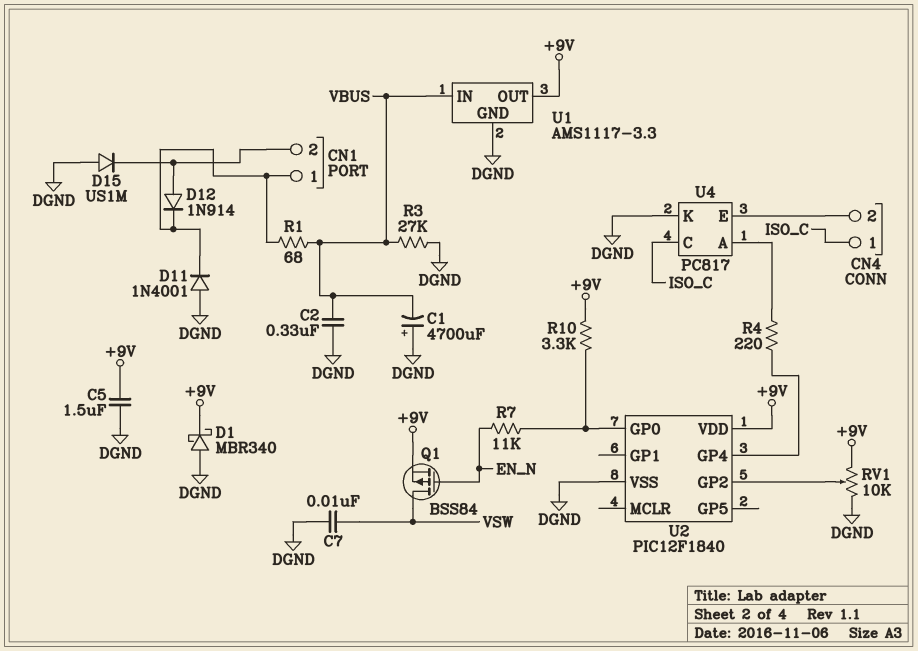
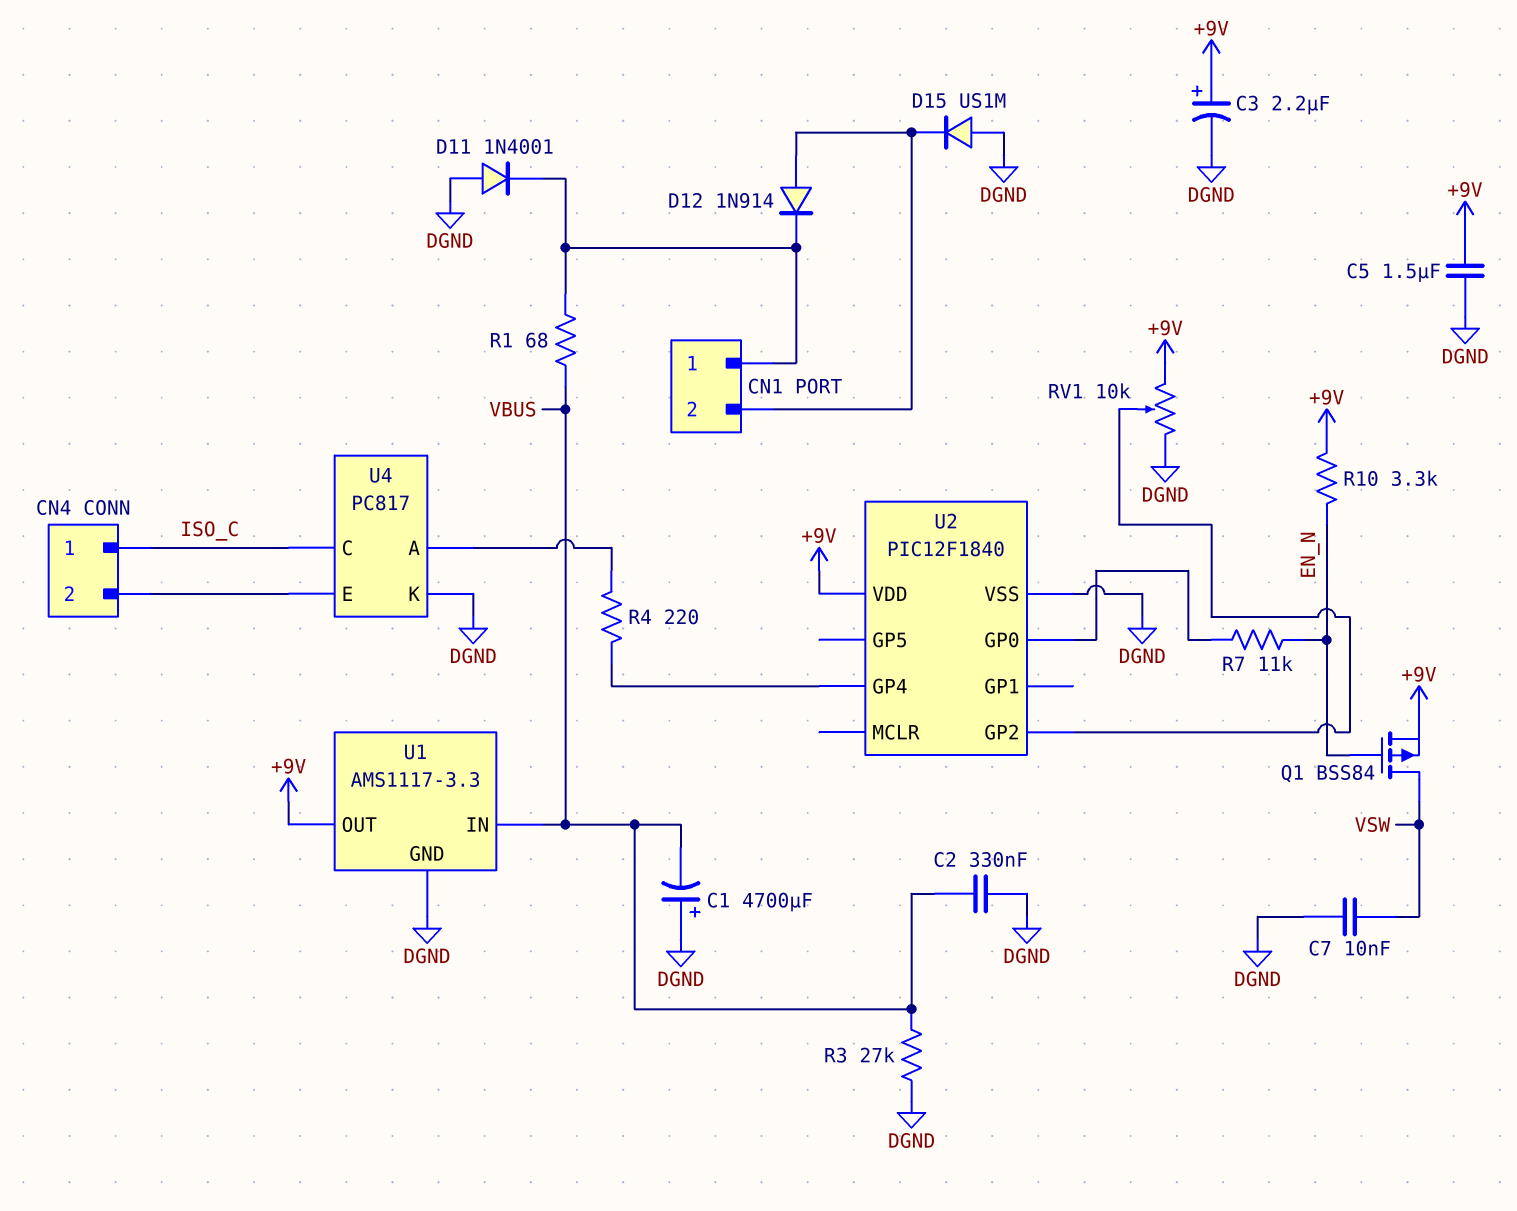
C3: none -> 2.2uF (plus +9V, minus DGND)
D1: schottky MBR340 (A DGND, K +9V) -> none
R10: 3.3k (+9V, U2/GP0) -> 3.3k (+9V, EN_N)

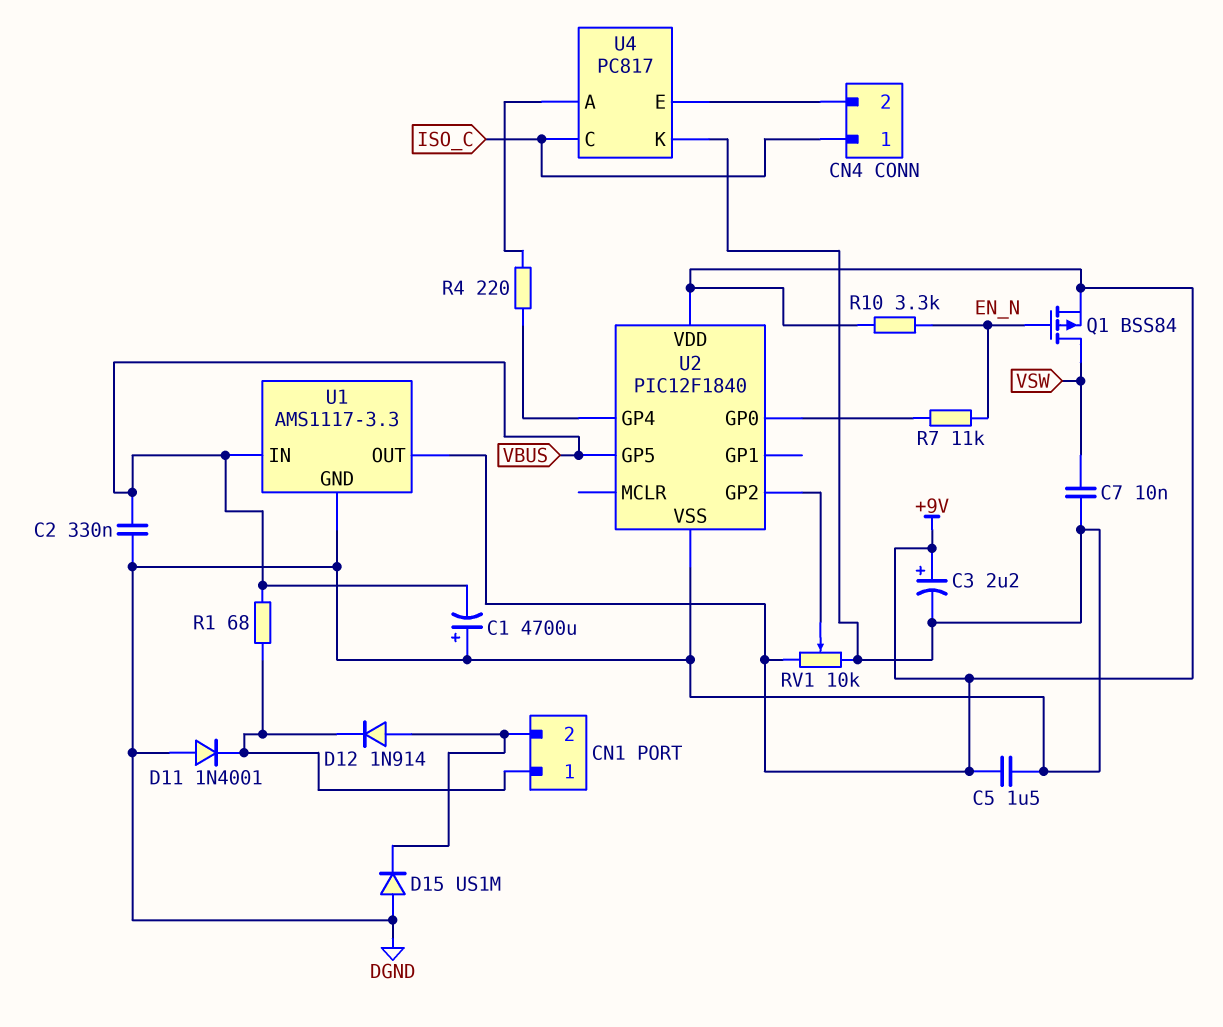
R3: 27k (DGND, VBUS) -> none
U2 pin GP5: none -> VBUS

